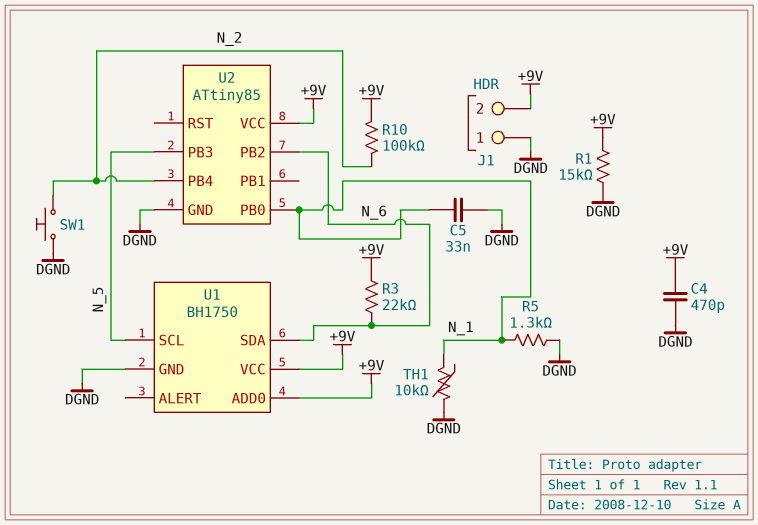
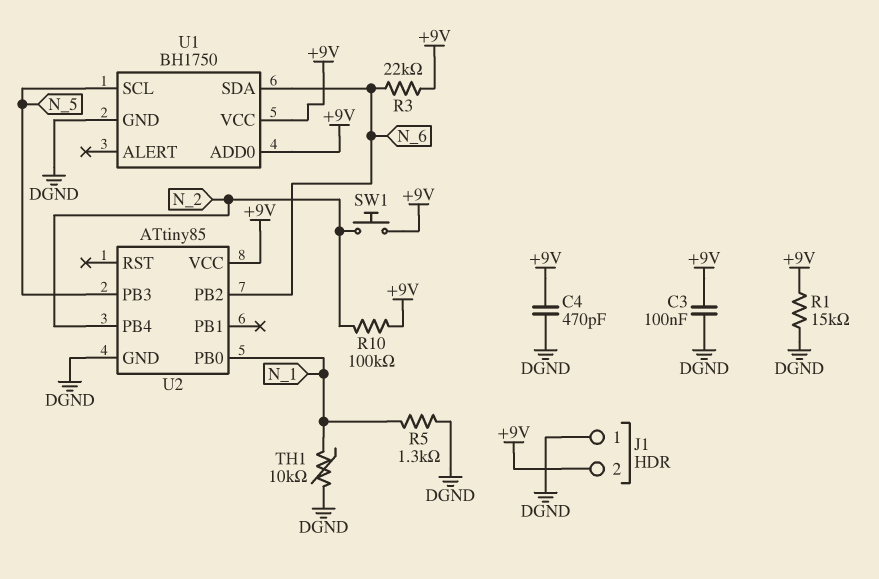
C3: none -> 100nF (+9V, DGND)
C5: 33nF (DGND, N_1) -> none
SW1: button (DGND, N_2) -> button (+9V, N_2)

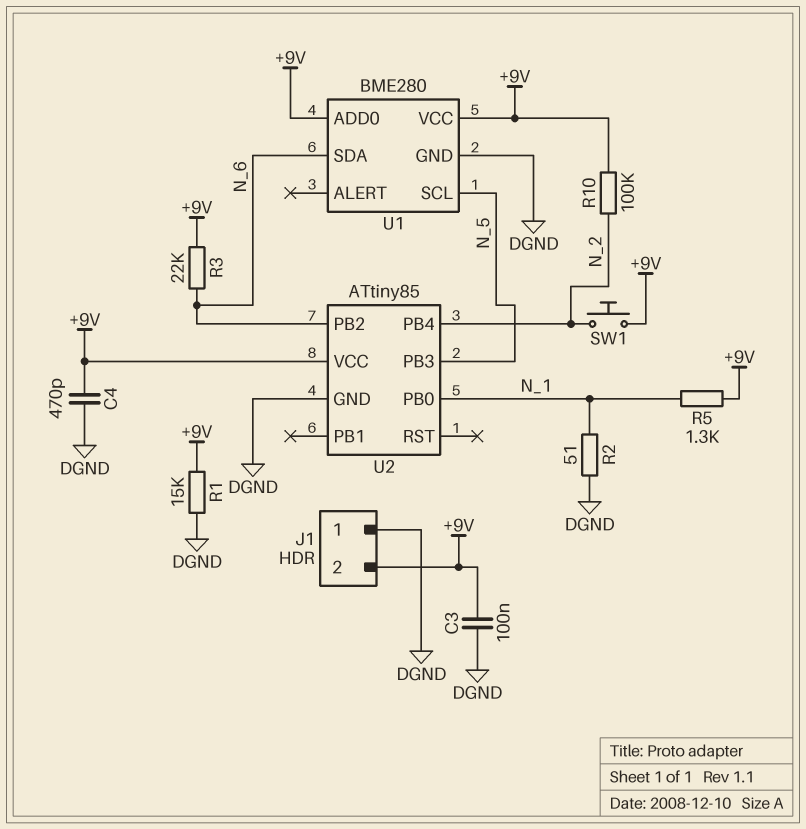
R2: none -> 51 (DGND, N_1)
R5: 1.3k (DGND, N_1) -> 1.3k (+9V, N_1)
TH1: 10k (DGND, N_1) -> none
U1: BH1750 -> BME280

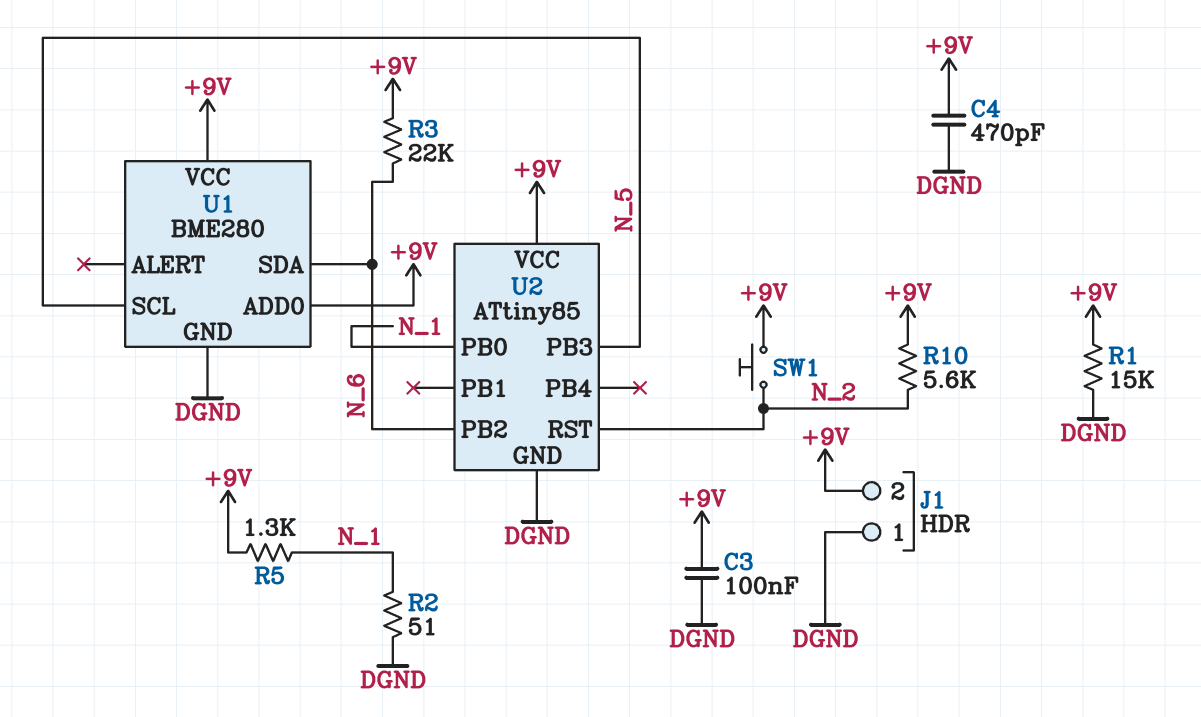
R10: 100k (+9V, N_2) -> 5.6k (+9V, N_2)
U2 pin PB4: N_2 -> none
U2 pin RST: none -> N_2

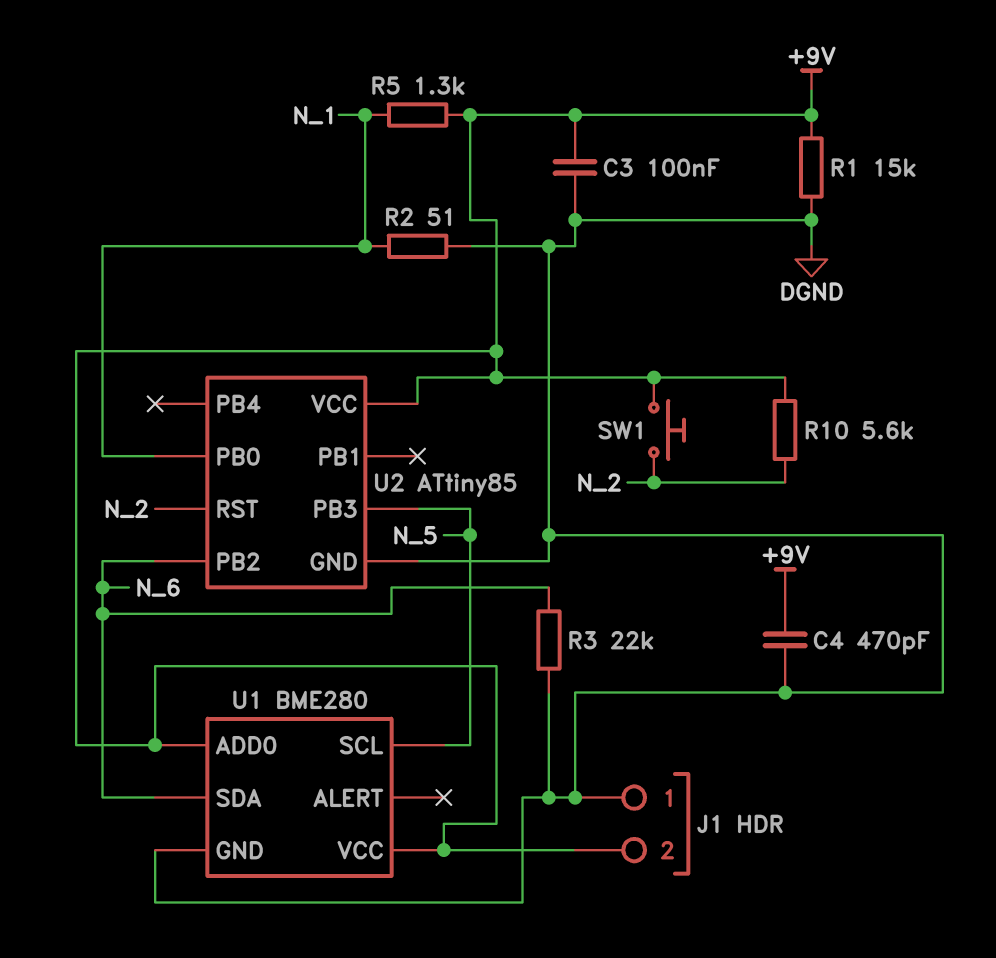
R3: 22k (+9V, N_6) -> 22k (DGND, N_6)

